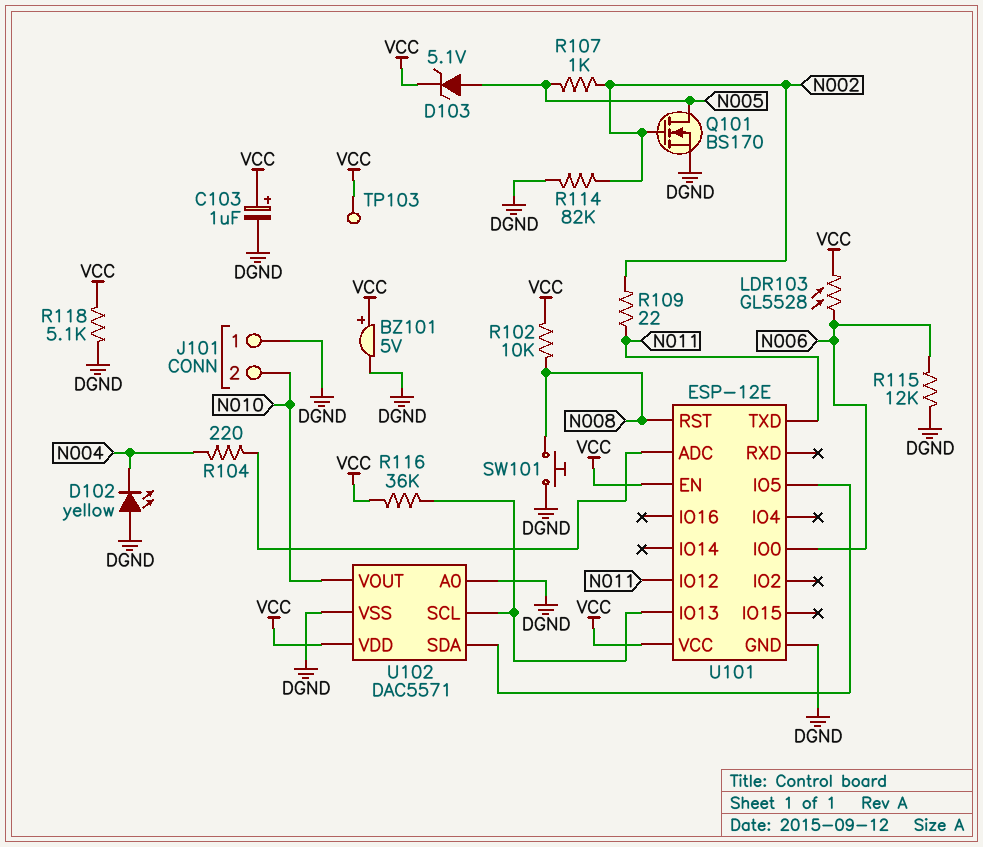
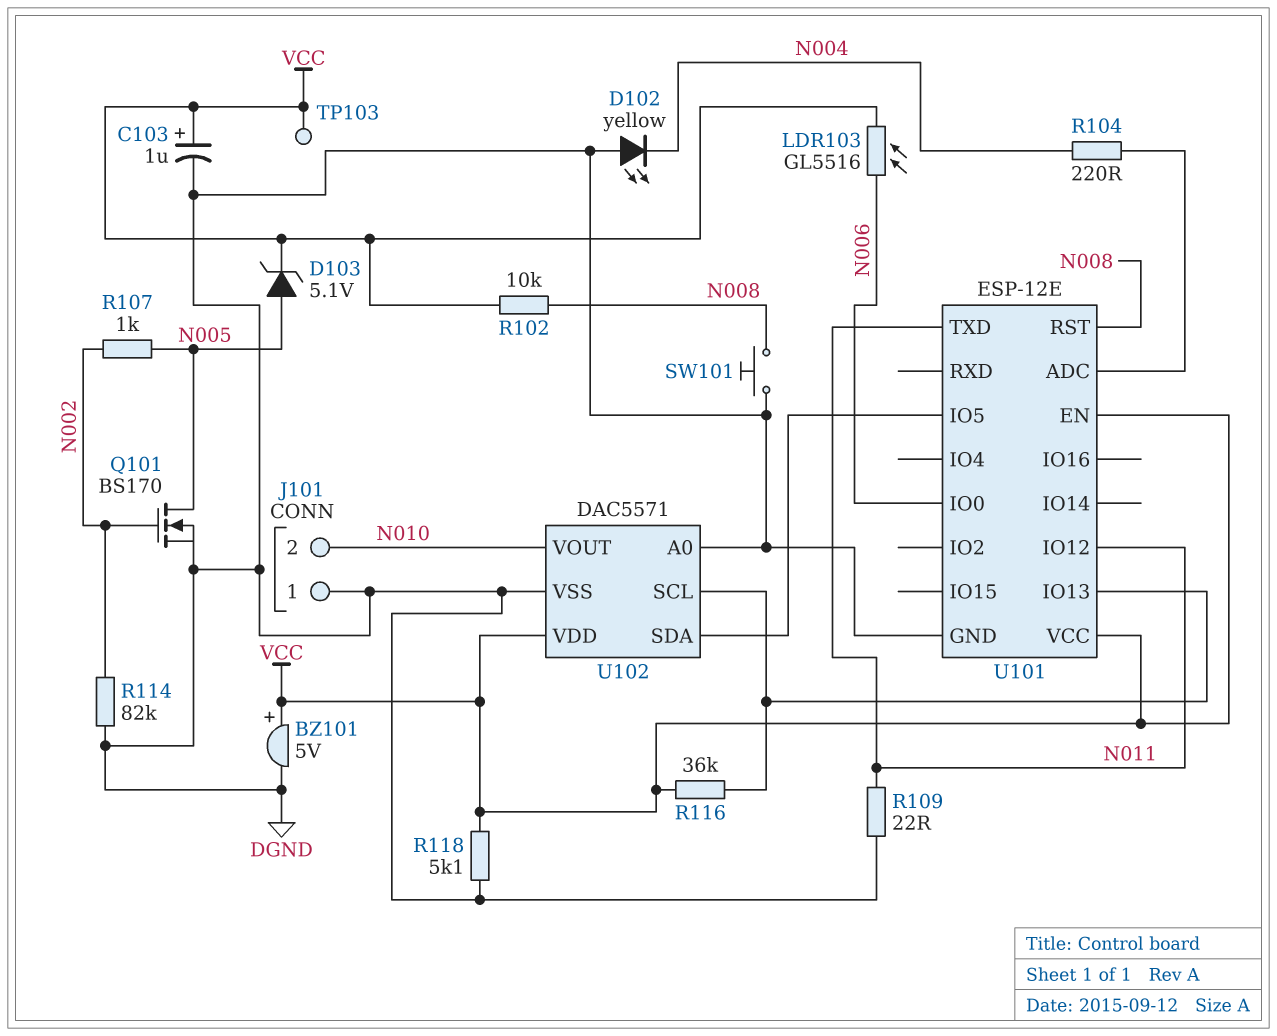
LDR103: GL5528 (N006, VCC) -> GL5516 (N006, VCC)
R109: 22 (N002, N011) -> 22 (DGND, N011)
R115: 12k (DGND, N006) -> none

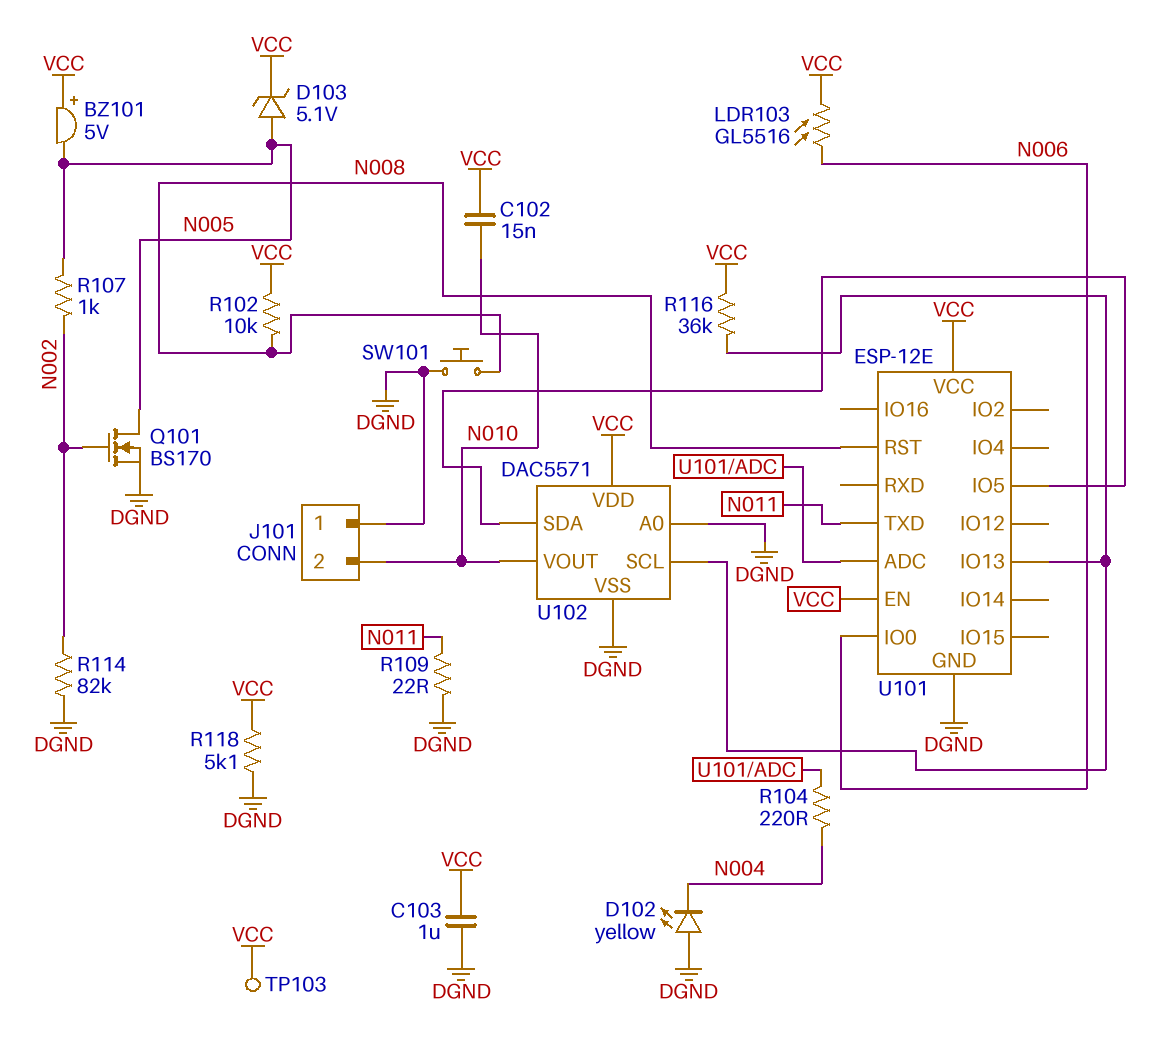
BZ101: buzzer 5V (plus VCC, minus DGND) -> buzzer 5V (plus VCC, minus N005)
C102: none -> 15nF (N010, VCC)
C103: 1uF (plus VCC, minus DGND) -> 1uF (DGND, VCC)
U101 pin IO12: N011 -> none

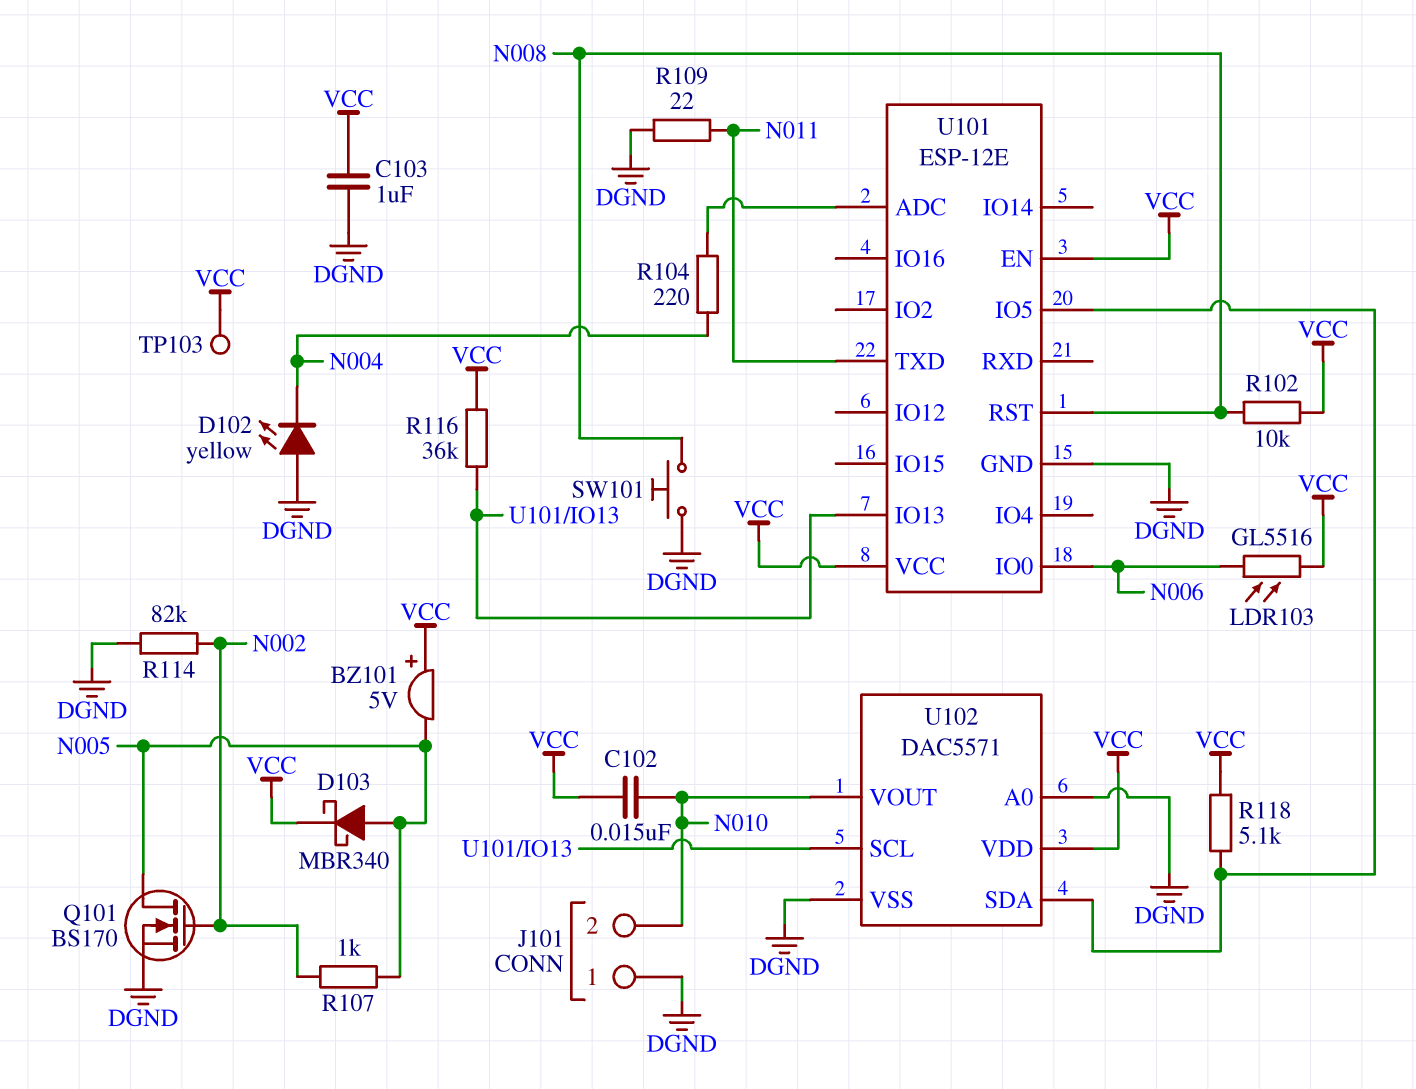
D103: zener 5.1V (A N005, K VCC) -> schottky MBR340 (A N005, K VCC)
R118: 5.1k (DGND, VCC) -> 5.1k (U101/IO5, VCC)

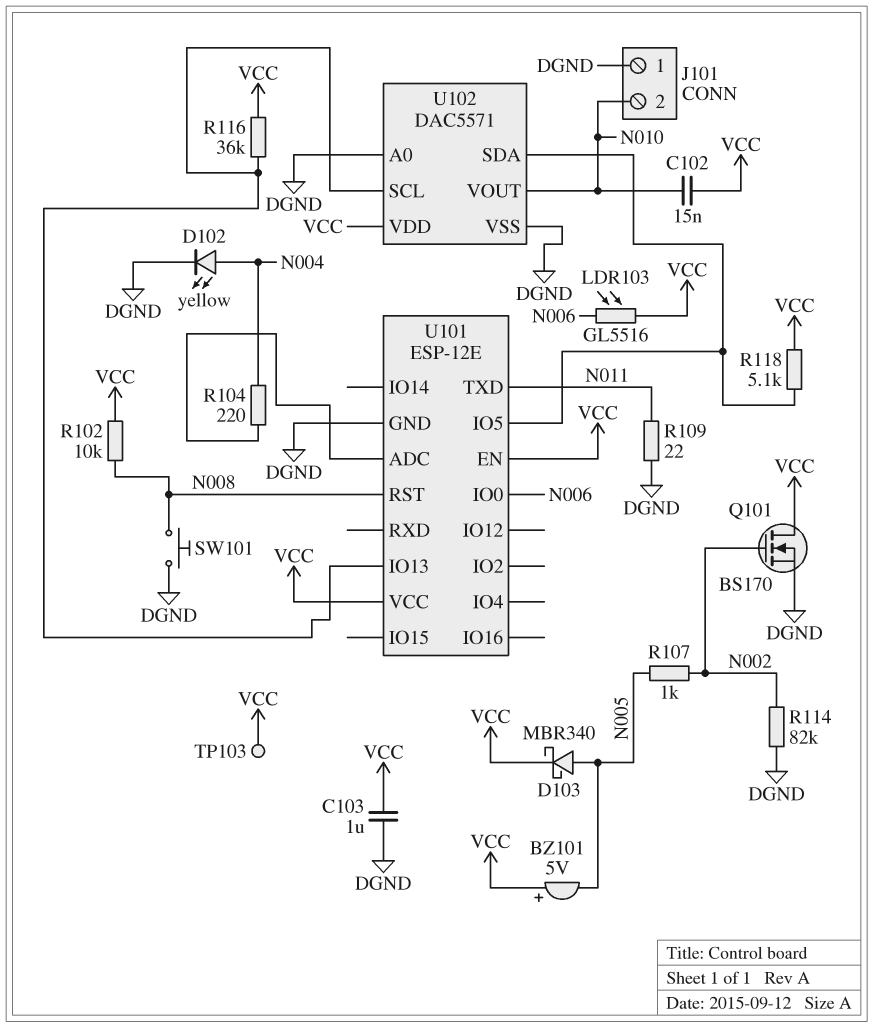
D102: LED yellow (A DGND, K N004) -> LED yellow (A N004, K DGND)
Q101: NMOS BS170 (G N002, D N005, S DGND) -> NMOS BS170 (G N002, D VCC, S DGND)

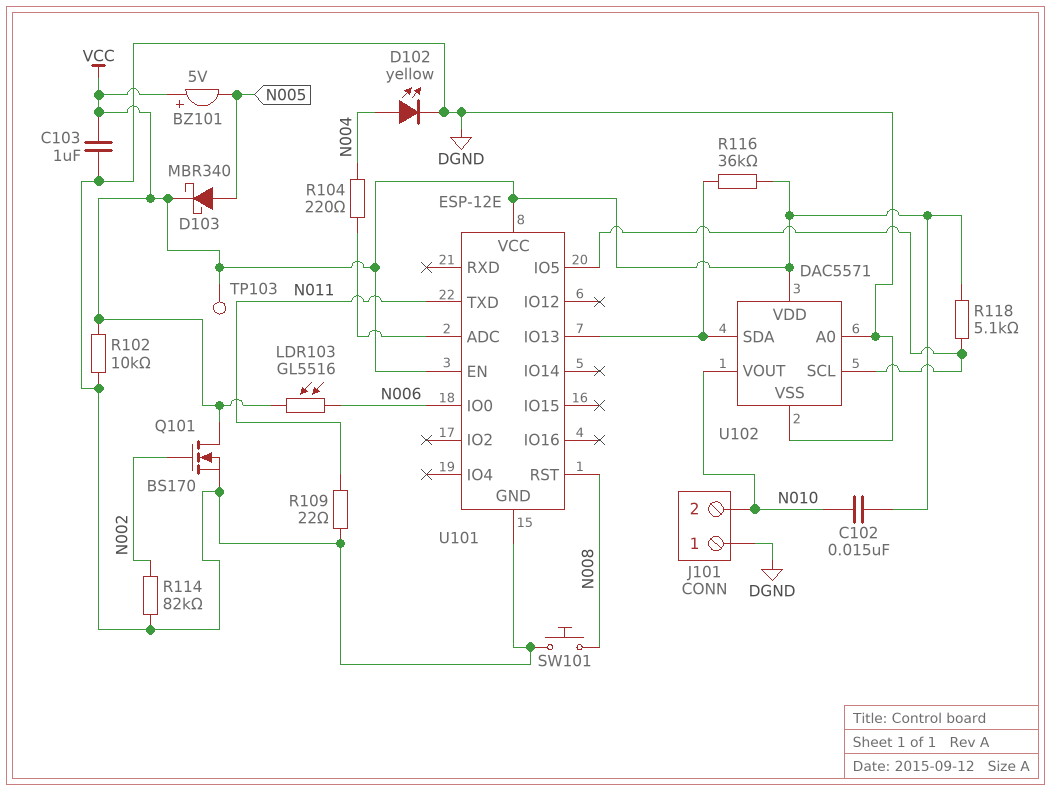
R102: 10k (N008, VCC) -> 10k (DGND, VCC)
R107: 1k (N002, N005) -> none
U102 pin SCL: U101/IO13 -> U101/IO5
U102 pin SDA: U101/IO5 -> U101/IO13

